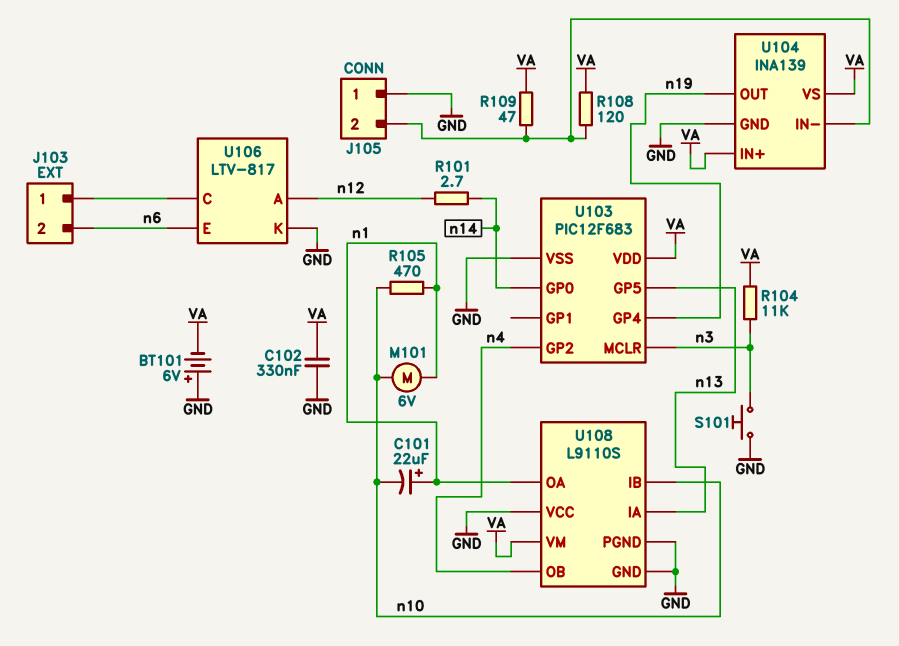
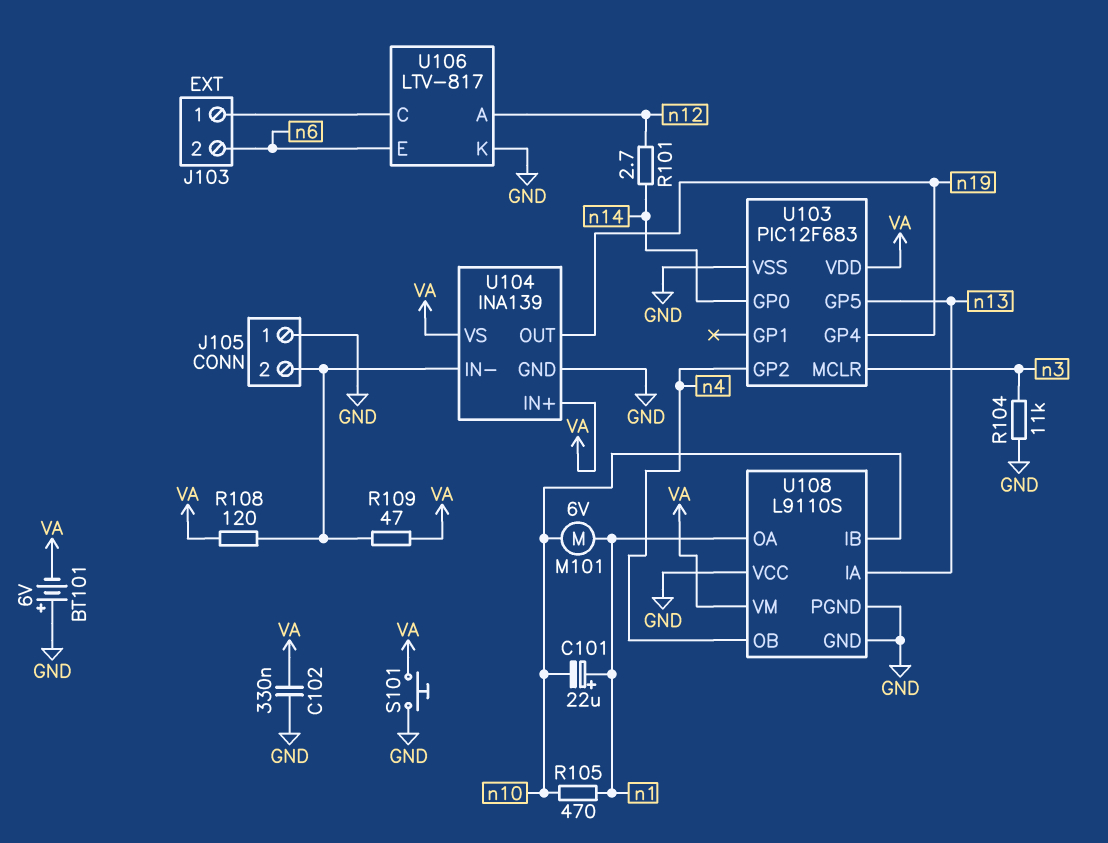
R104: 11k (VA, n3) -> 11k (GND, n3)
S101: button (GND, n3) -> button (GND, VA)

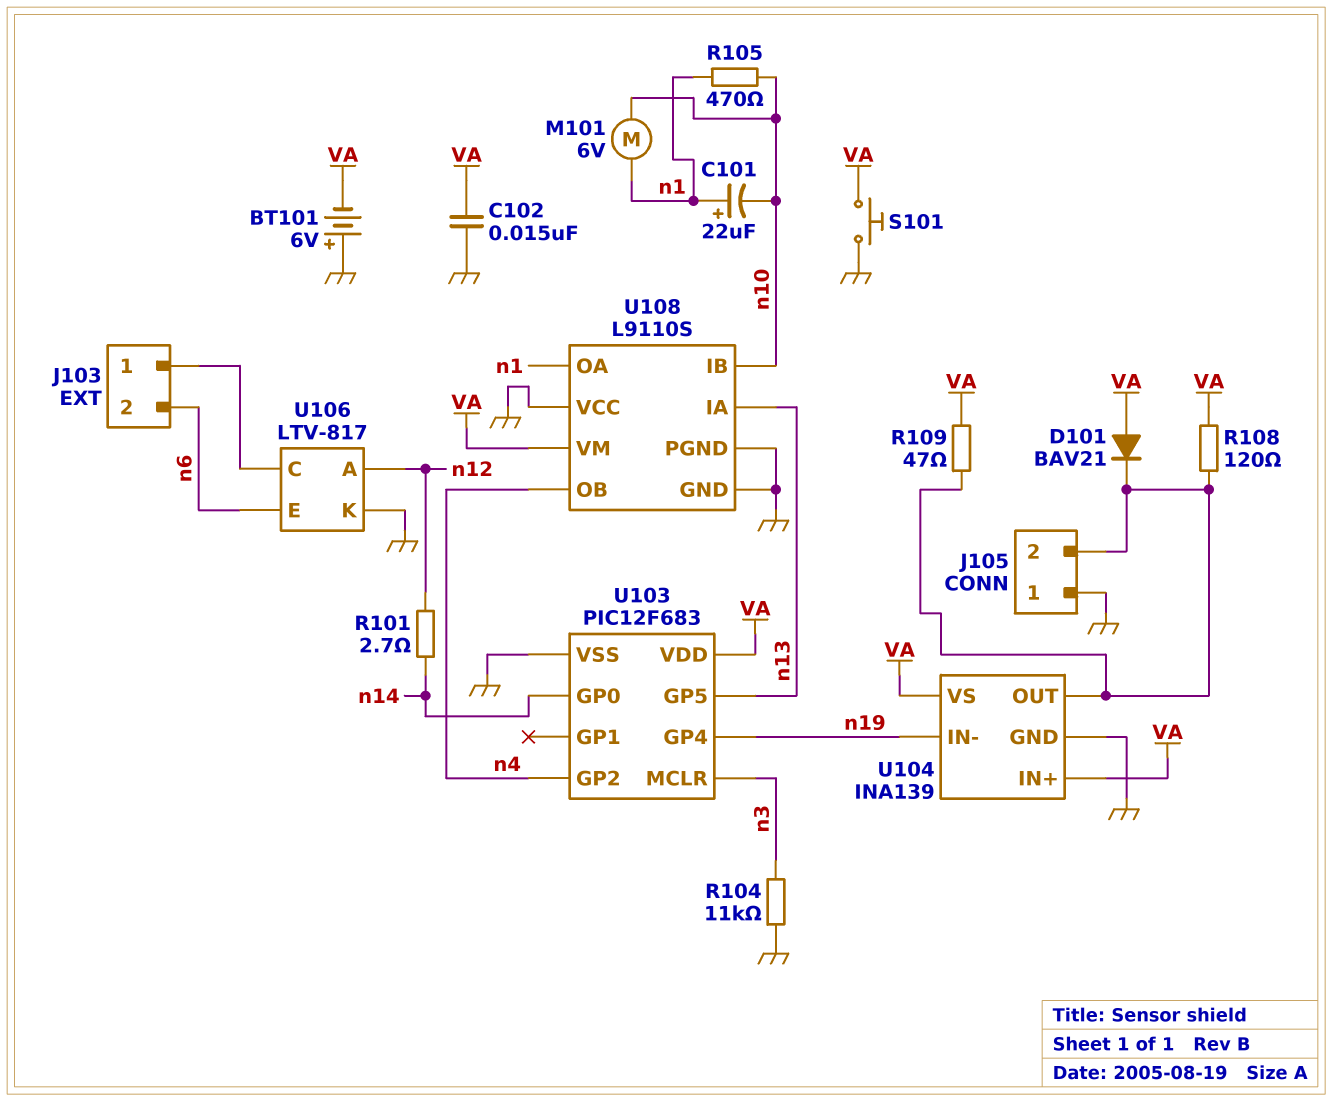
C102: 330nF (GND, VA) -> 15nF (GND, VA)
D101: none -> diode BAV21 (A VA, K J105/2)
U104 pin IN-: J105/2 -> n19
U104 pin OUT: n19 -> J105/2

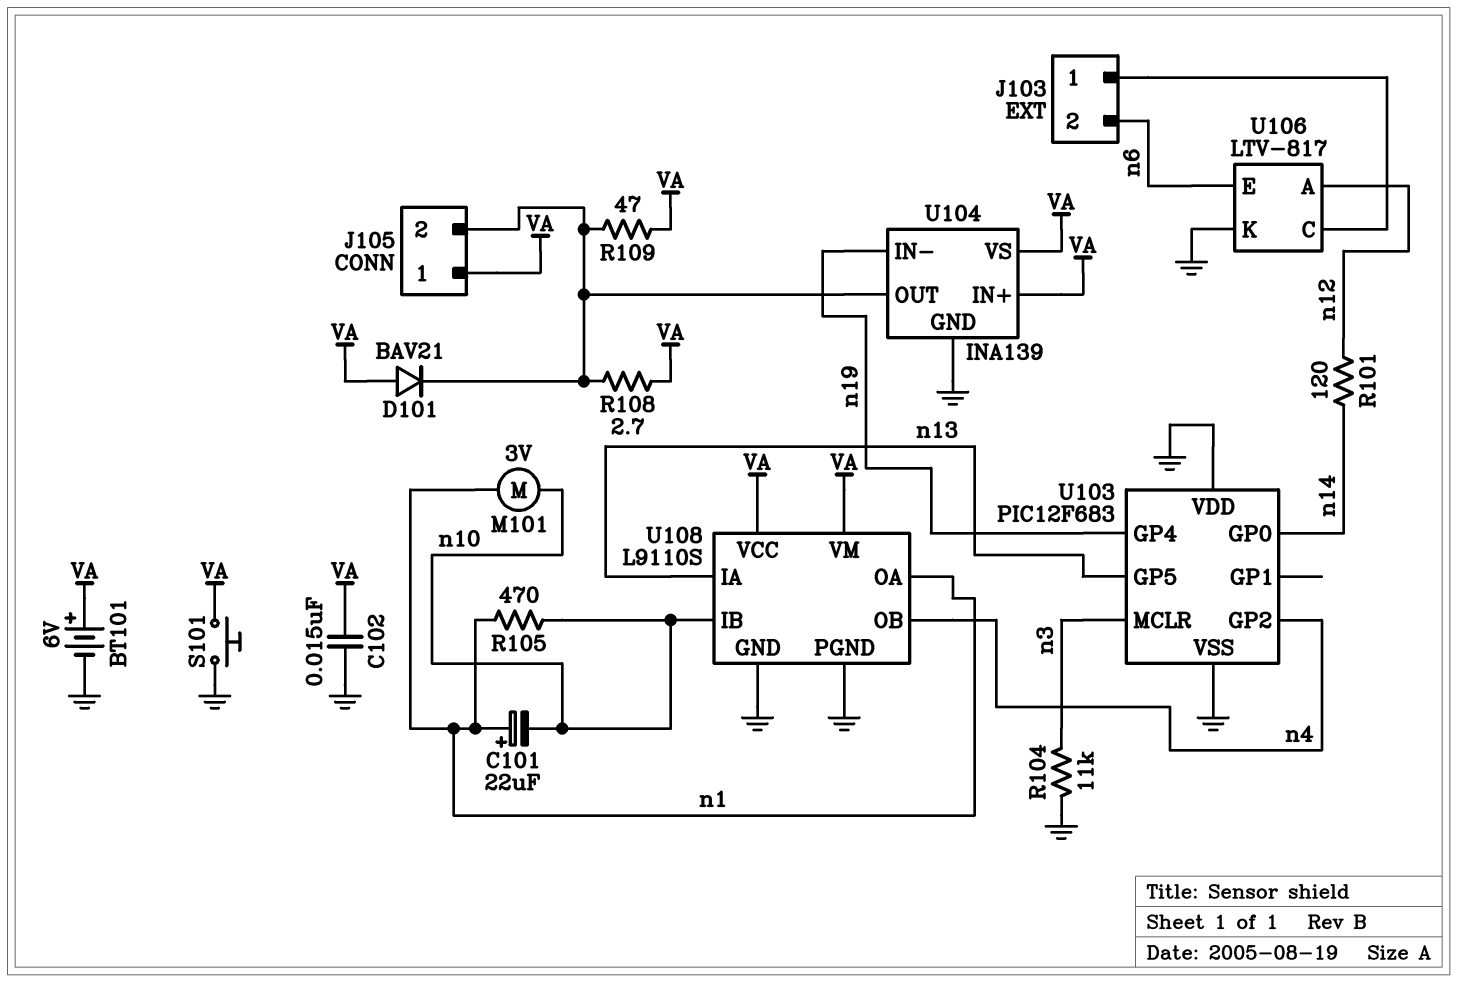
BT101: 6V (plus GND, minus VA) -> 6V (plus VA, minus GND)
J105 pin 1: GND -> VA
M101: motor 6V (n1, n10) -> motor 3V (n1, n10)
R101: 2.7 (n12, n14) -> 120 (n12, n14)
R108: 120 (J105/2, VA) -> 2.7 (J105/2, VA)
U103 pin VDD: VA -> GND
U108 pin VCC: GND -> VA

